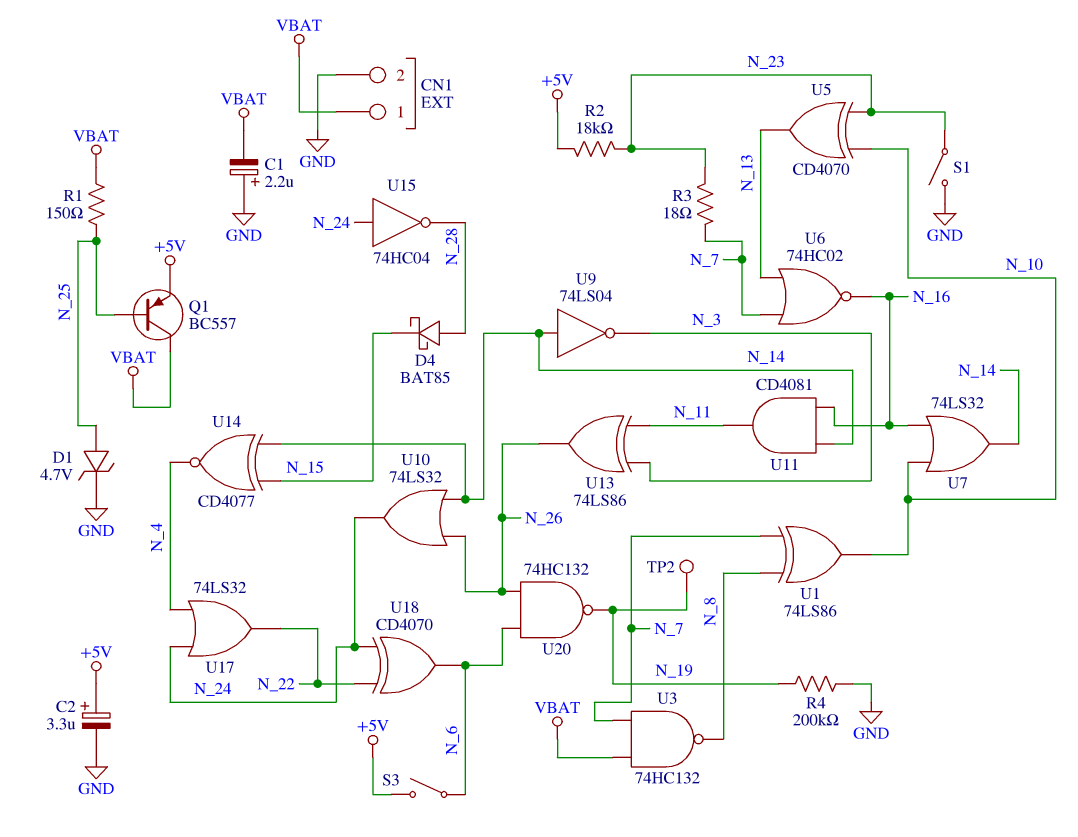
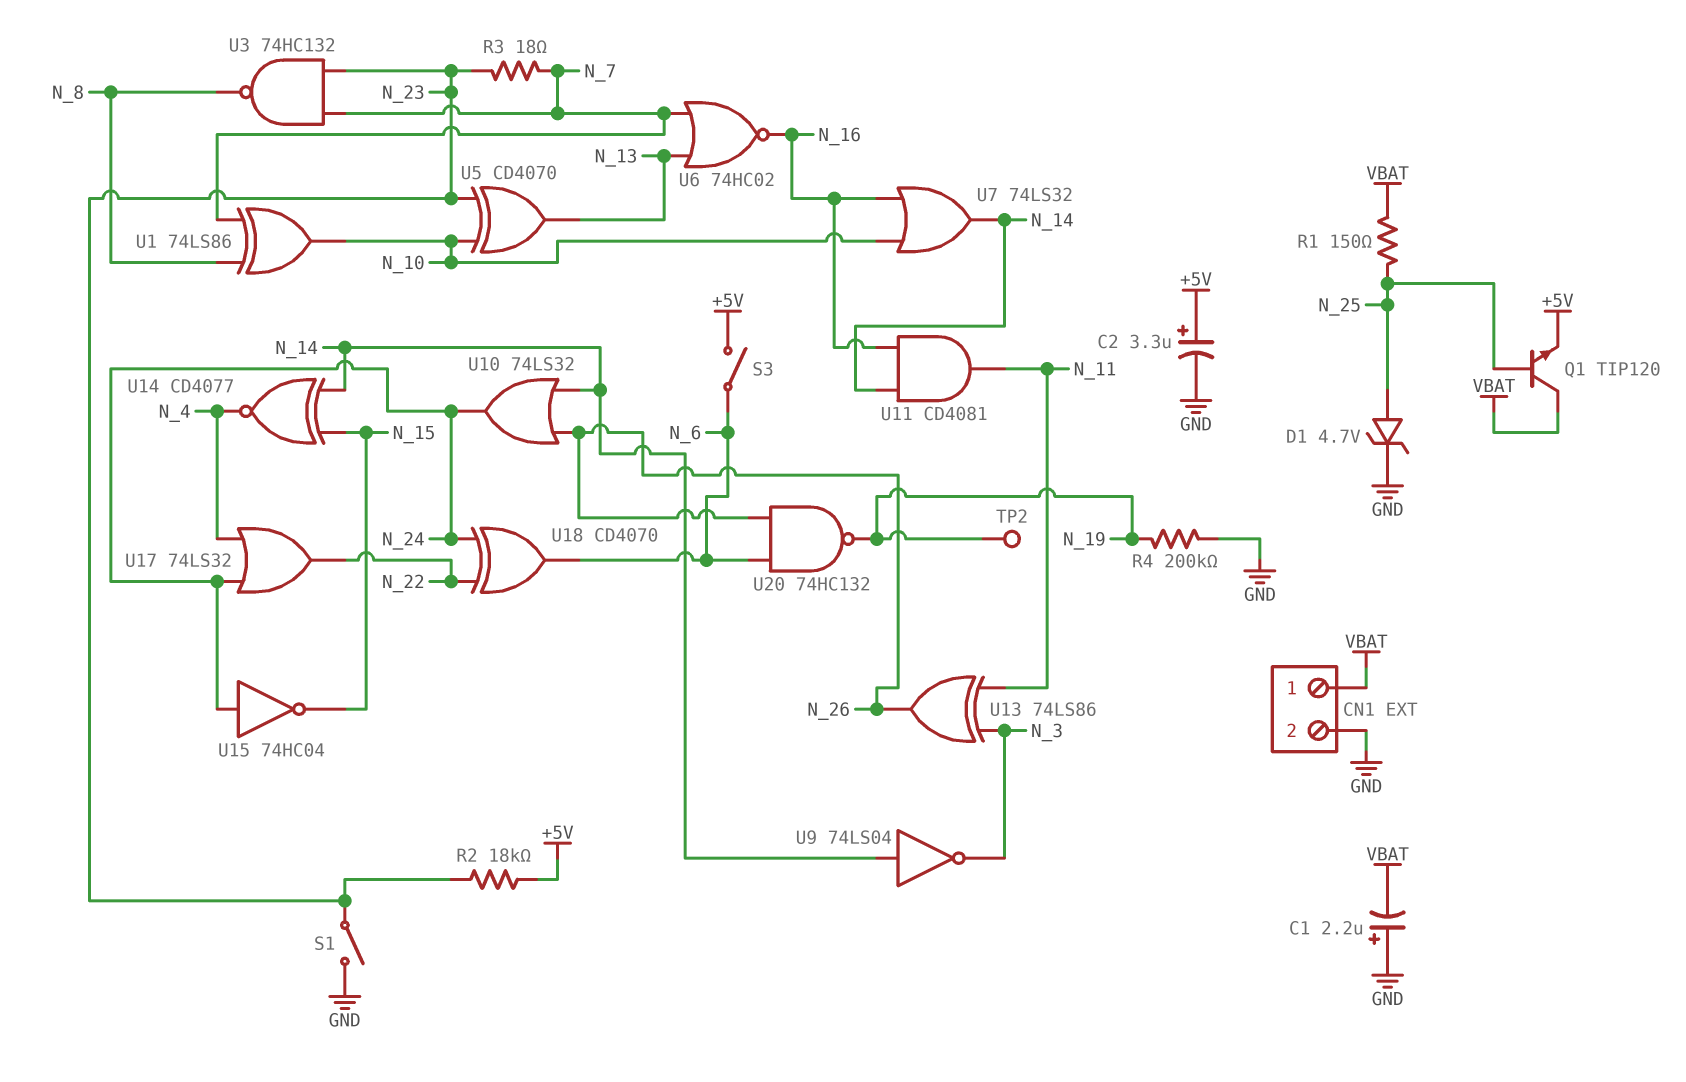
D4: schottky BAT85 (A N_28, K N_15) -> none
Q1: PNP BC557 (B N_25, C VBAT, E +5V) -> NPN TIP120 (B N_25, C VBAT, E +5V)
U3: NAND 74HC132 (in N_7, in VBAT, out N_8) -> NAND 74HC132 (in N_7, in N_23, out N_8)
U15: NOT 74HC04 (in N_24, out N_28) -> NOT 74HC04 (in N_24, out N_15)

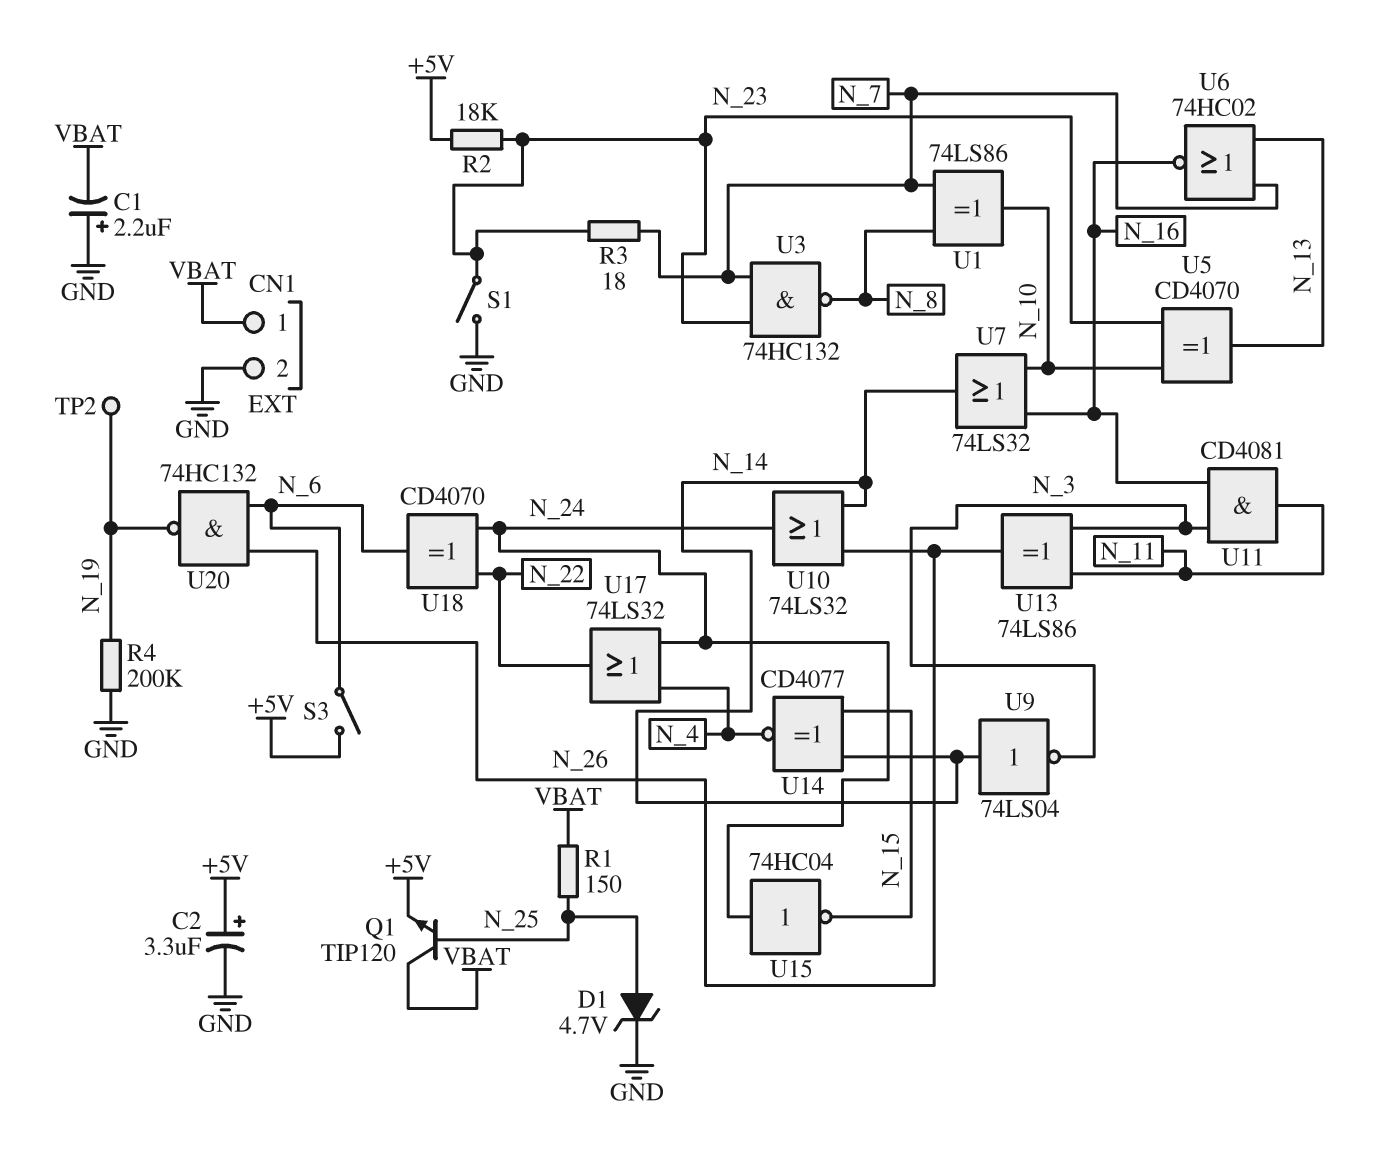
U11: AND CD4081 (in N_14, in N_16, out N_11) -> AND CD4081 (in N_3, in N_16, out N_11)

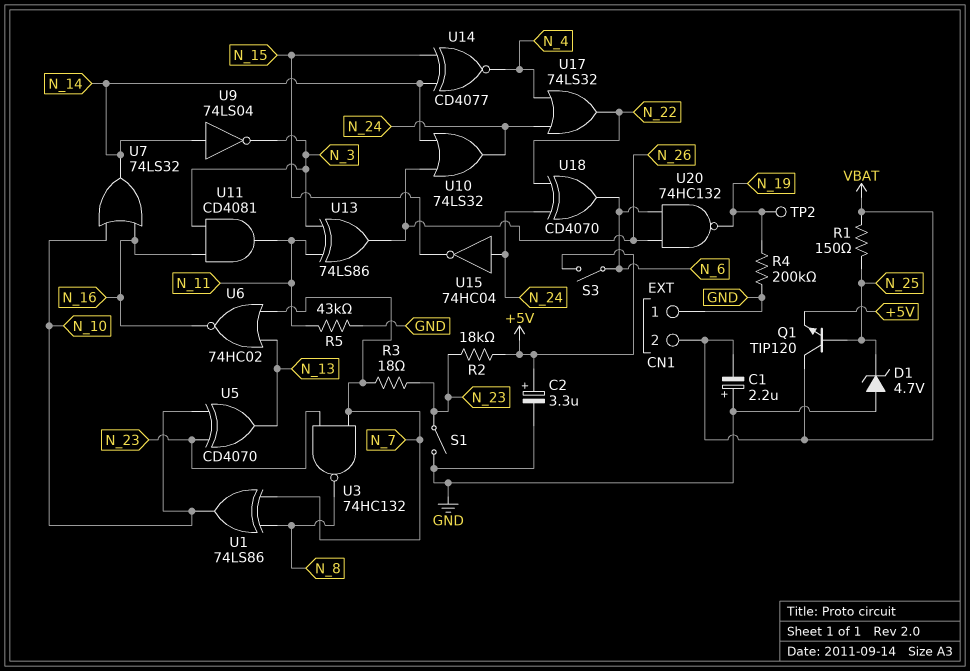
CN1 pin 1: VBAT -> GND
CN1 pin 2: GND -> VBAT
D1: zener 4.7V (A N_25, K GND) -> zener 4.7V (A GND, K N_25)
R5: none -> 43k (GND, N_11)

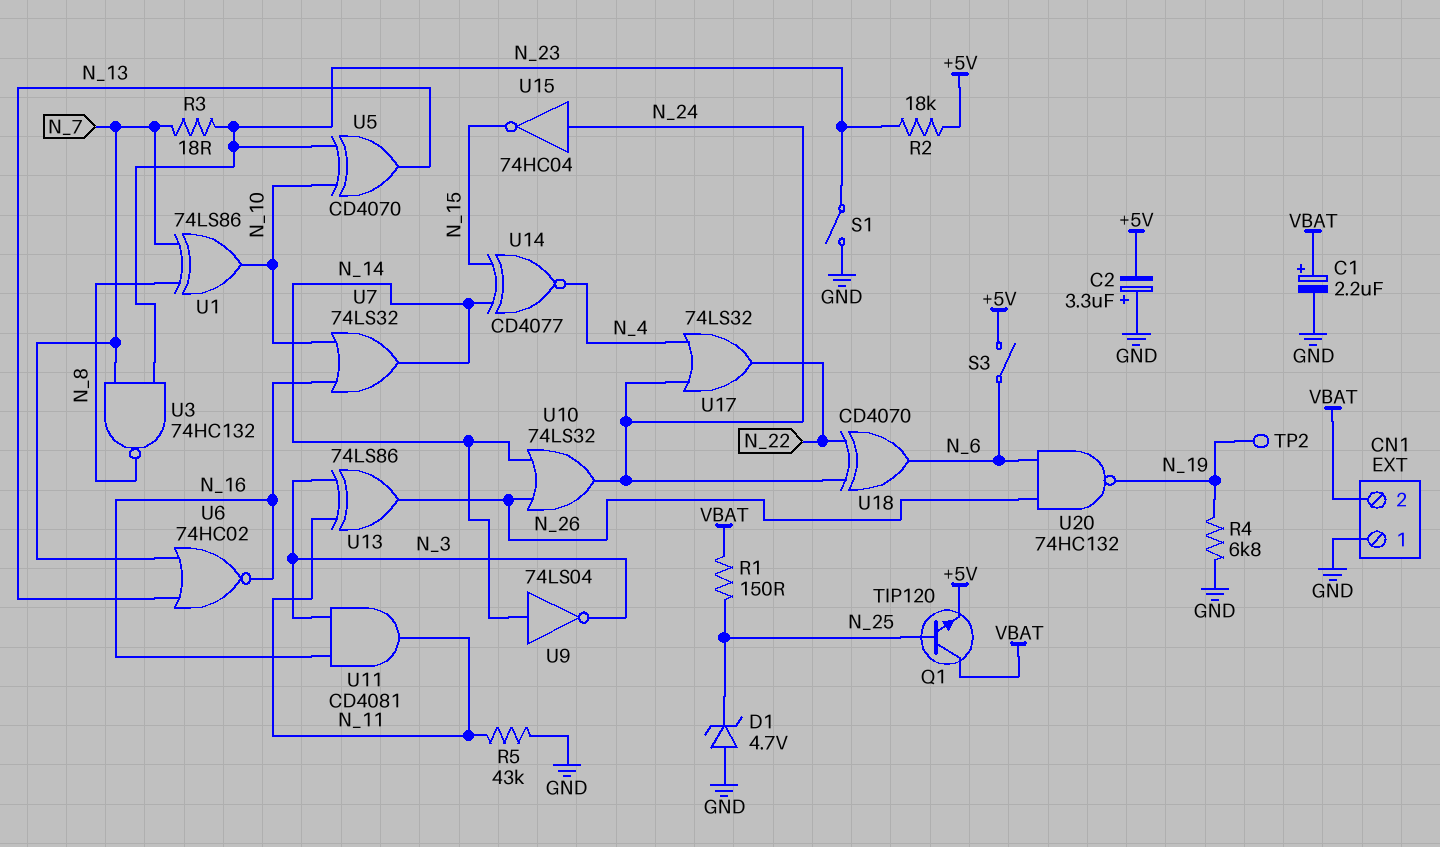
C1: 2.2uF (plus GND, minus VBAT) -> 2.2uF (plus VBAT, minus GND)
C2: 3.3uF (plus +5V, minus GND) -> 3.3uF (plus GND, minus +5V)
R4: 200k (GND, N_19) -> 6.8k (GND, N_19)

